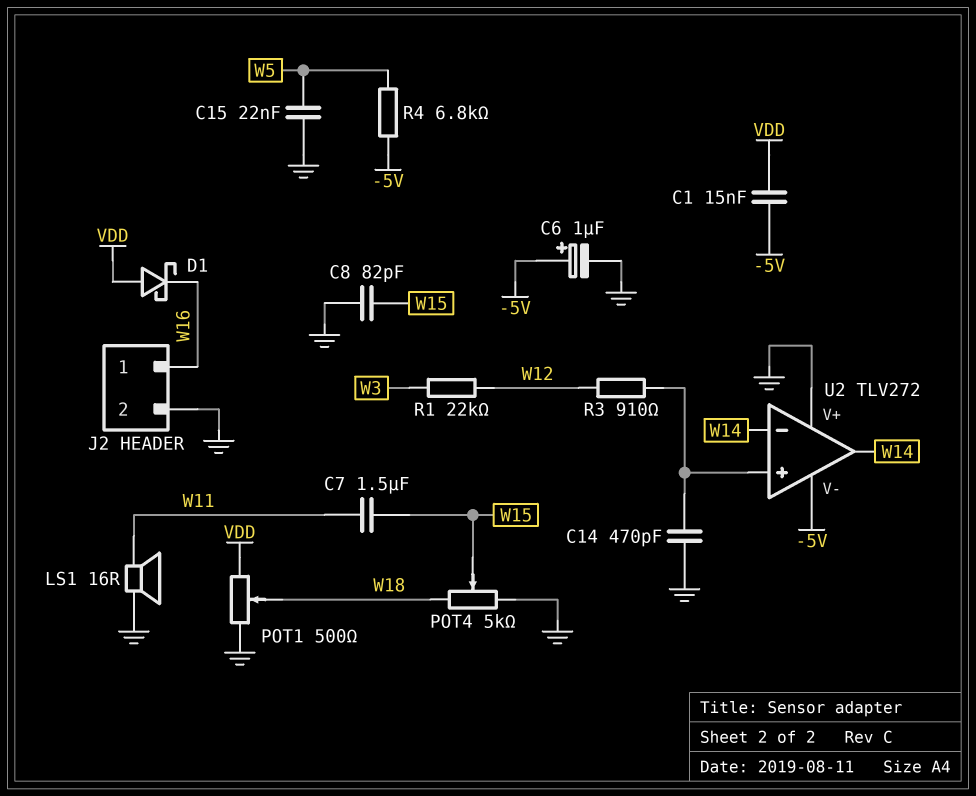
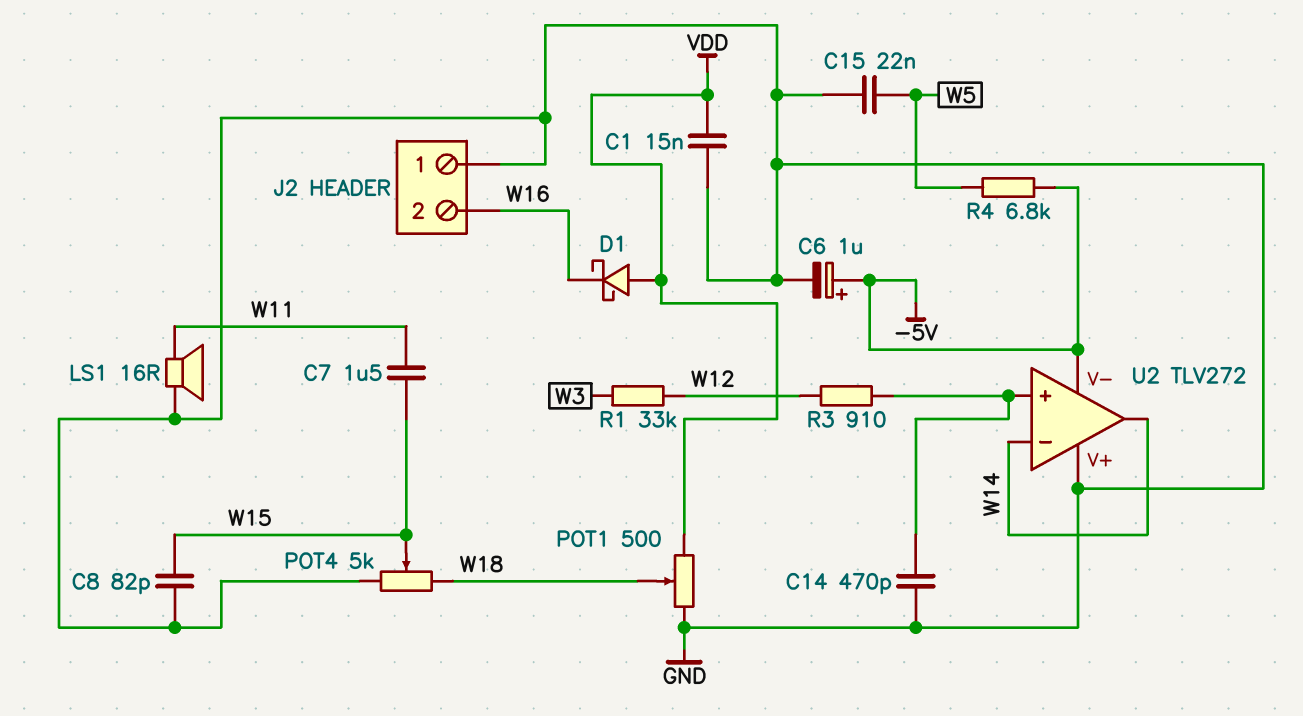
C1: 15nF (-5V, VDD) -> 15nF (GND, VDD)
J2 pin 1: W16 -> GND
J2 pin 2: GND -> W16
R1: 22k (W3, W12) -> 33k (W3, W12)

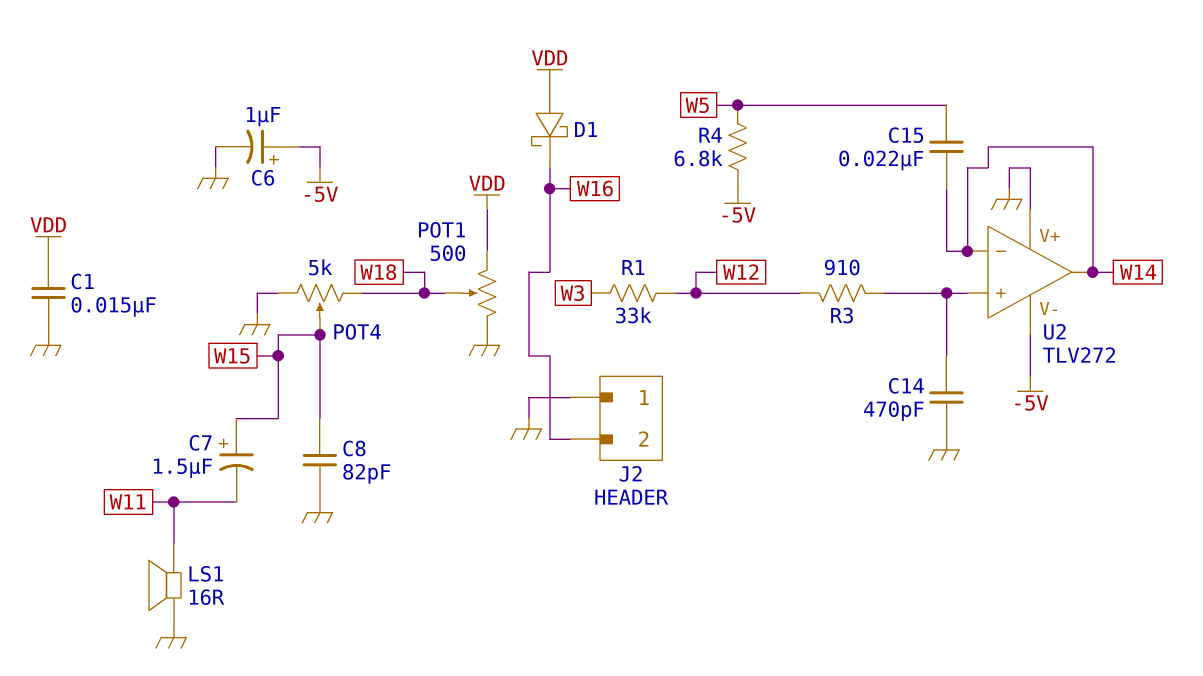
C7: 1.5uF (W11, W15) -> 1.5uF (plus W15, minus W11)
C15: 22nF (GND, W5) -> 22nF (W5, W14)

